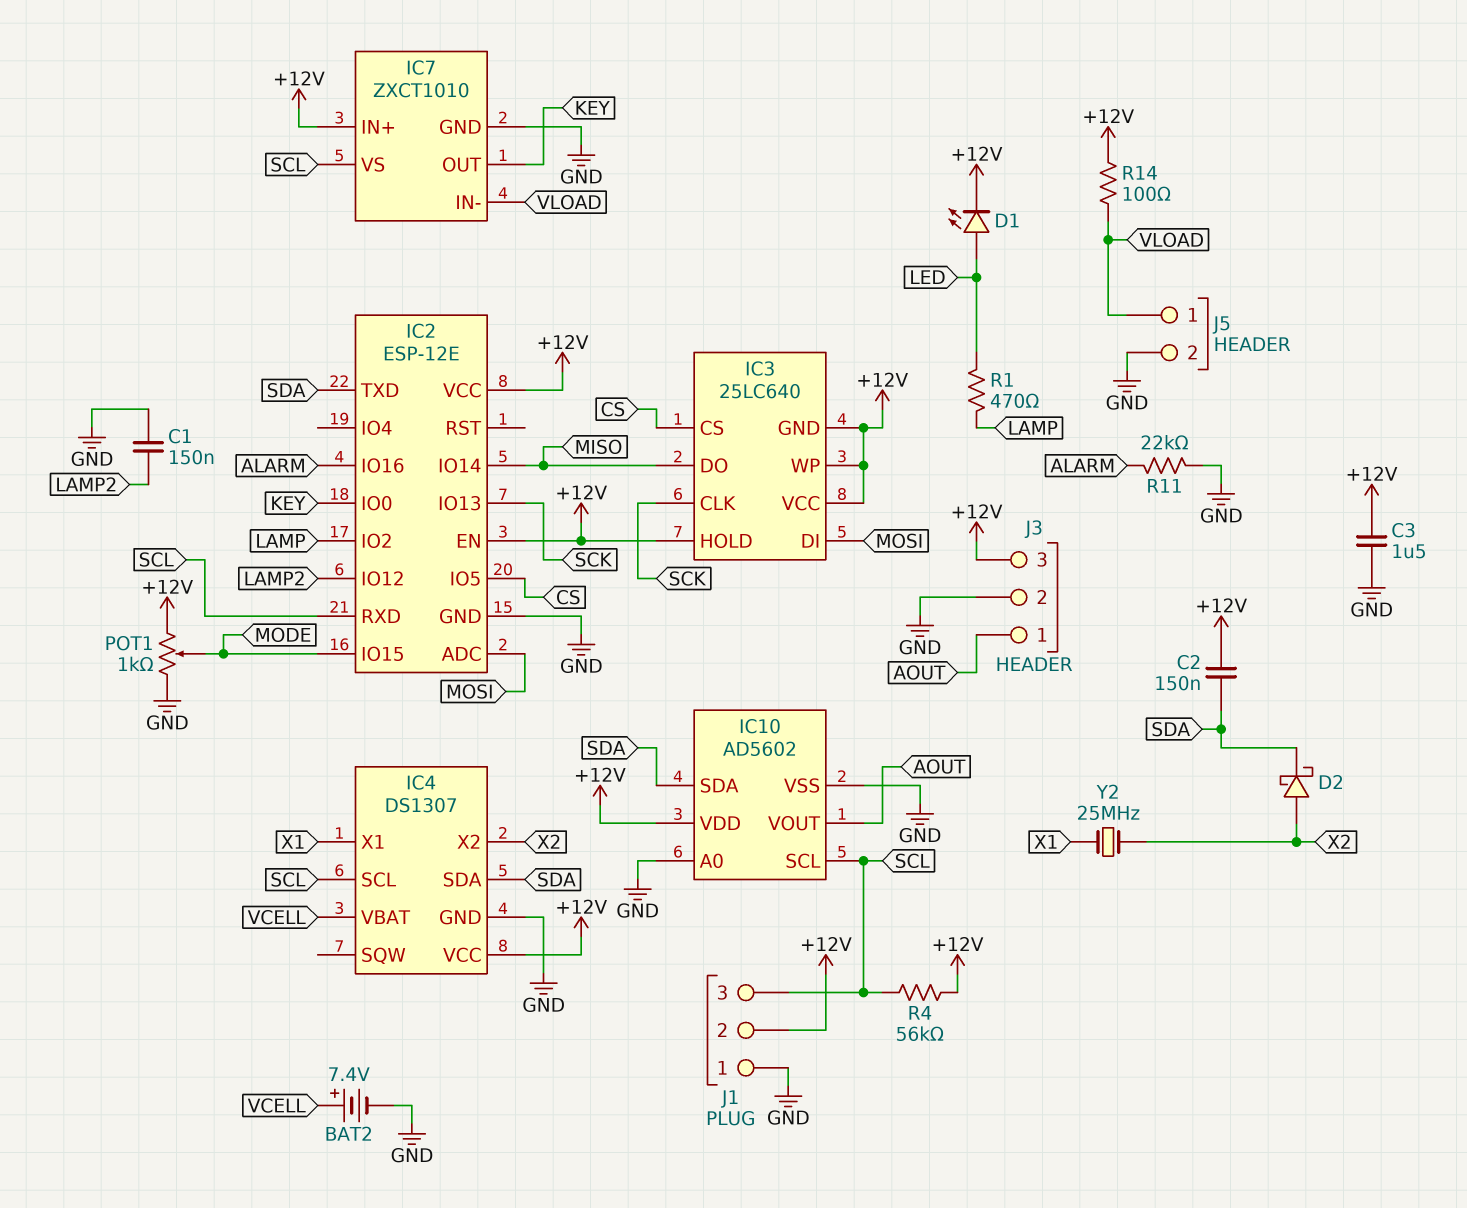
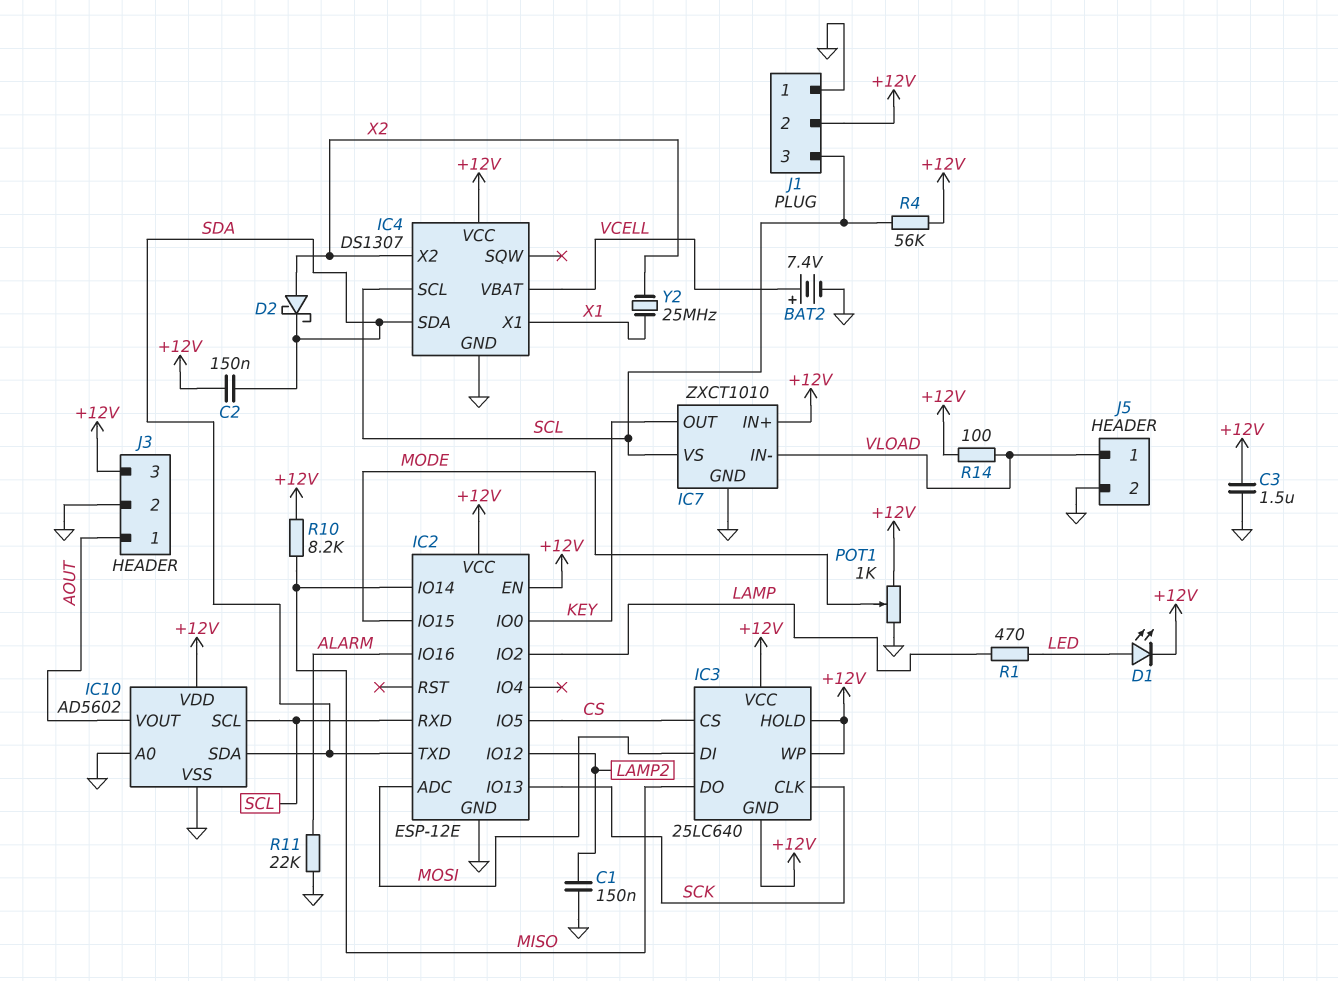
R10: none -> 8.2k (+12V, MISO)

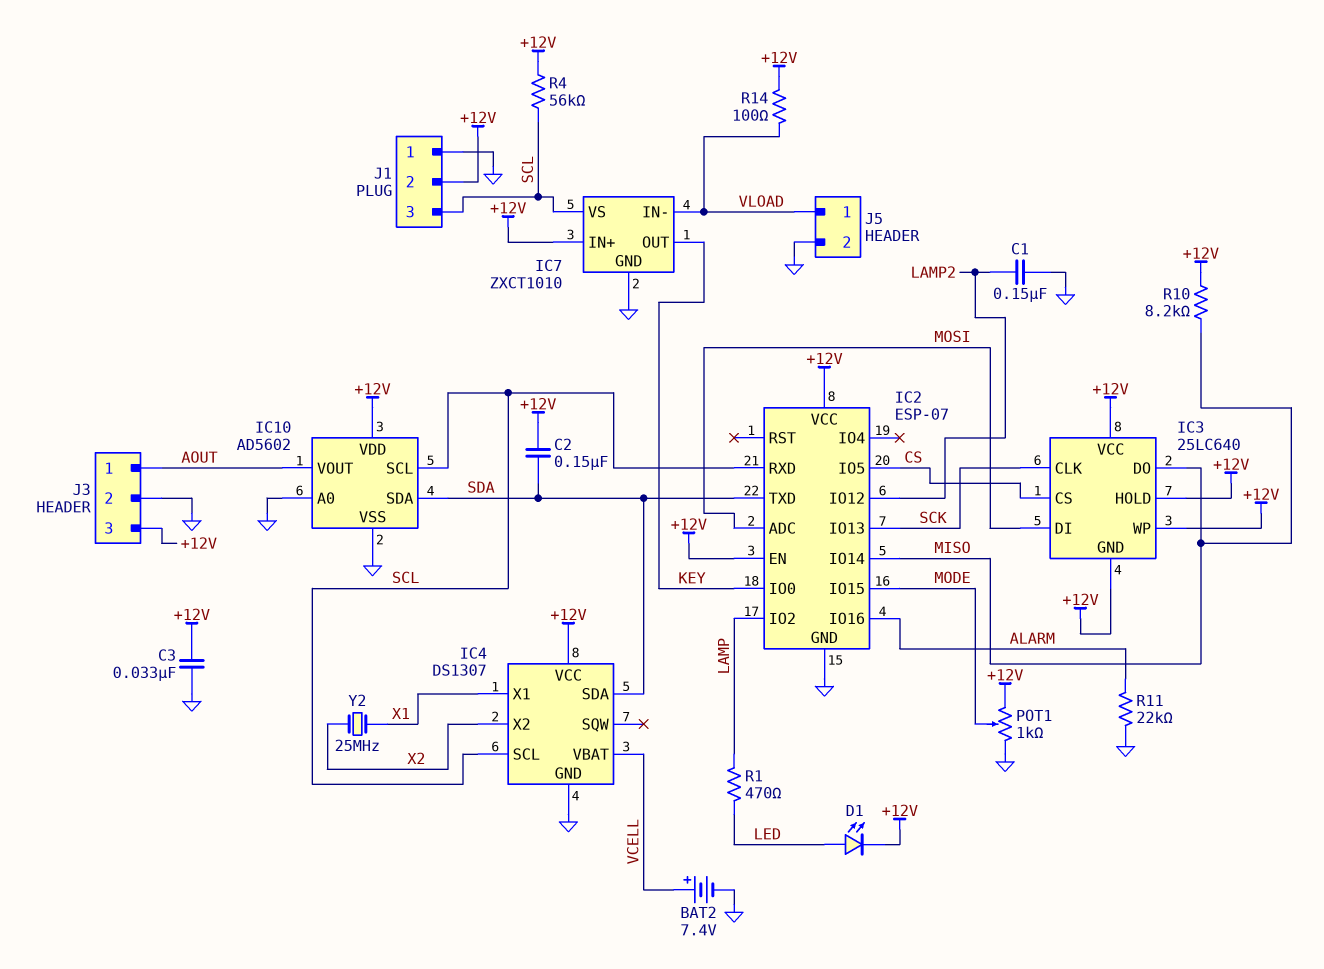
C3: 1.5uF (+12V, GND) -> 33nF (+12V, GND)
D2: schottky (A X2, K SDA) -> none
IC2: ESP-12E -> ESP-07

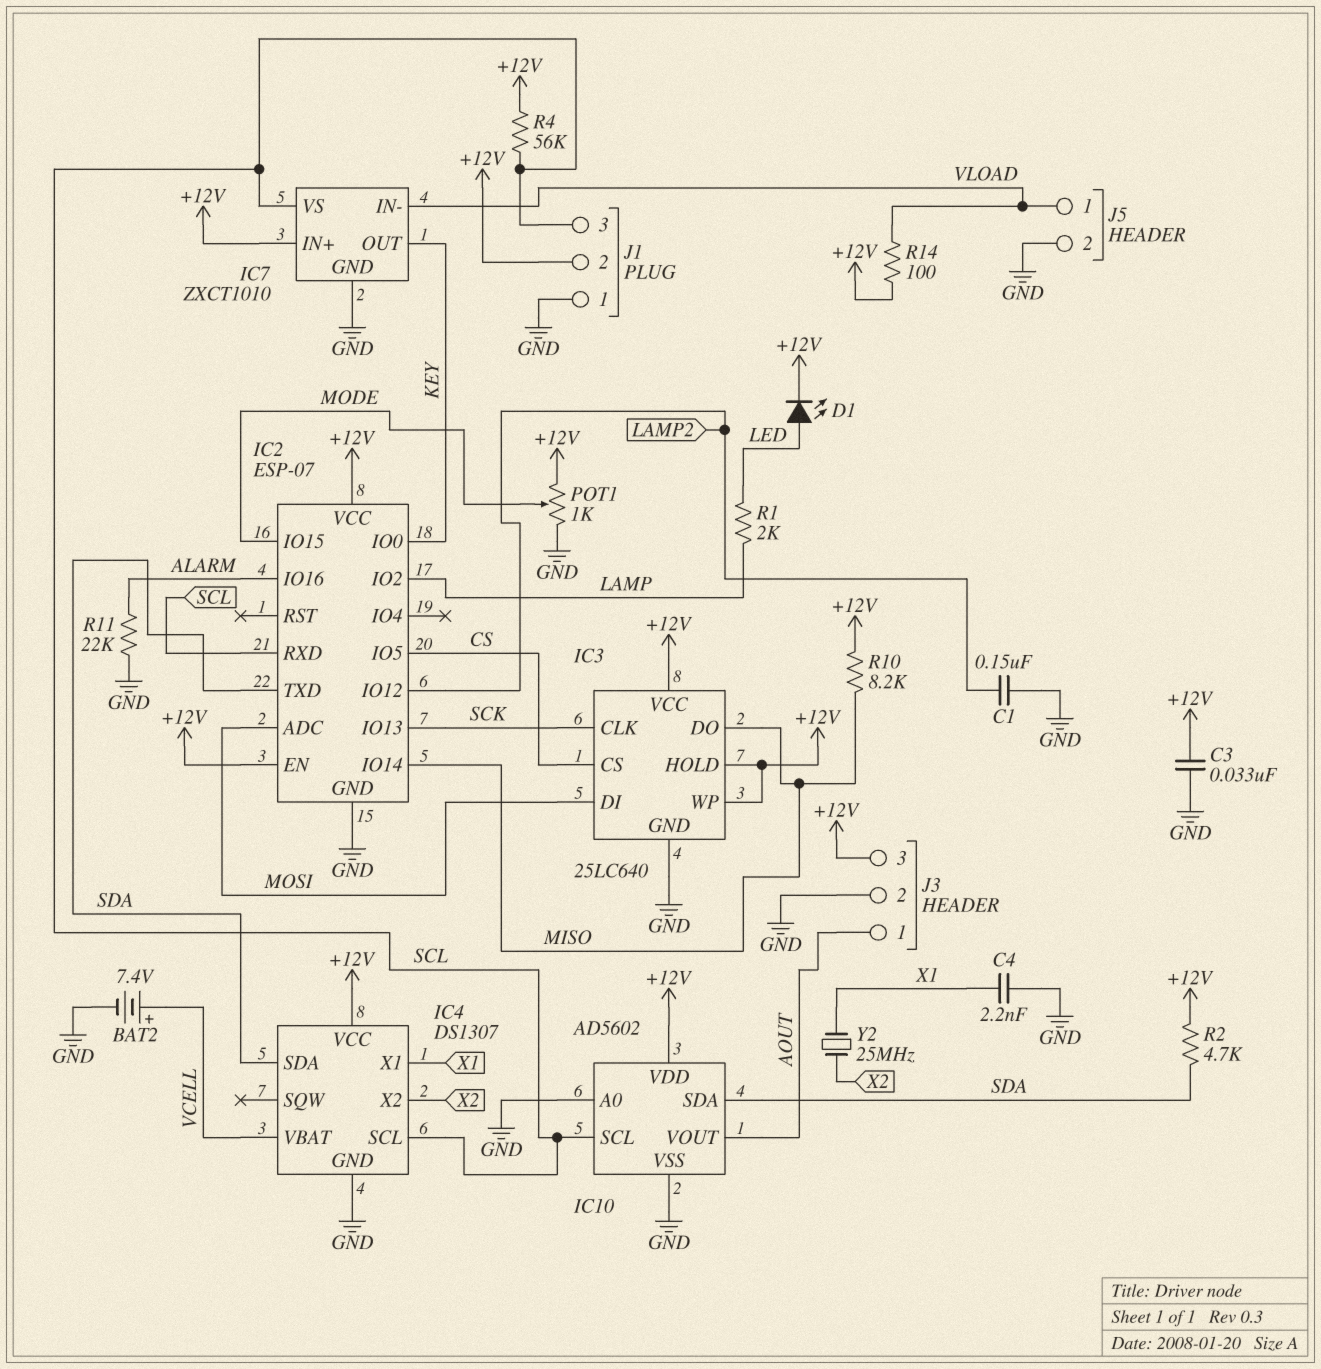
C2: 150nF (+12V, SDA) -> none
C4: none -> 2.2nF (GND, X1)
IC3 pin GND: +12V -> GND
R1: 470 (LAMP, LED) -> 2k (LAMP, LED)
R2: none -> 4.7k (+12V, SDA)

